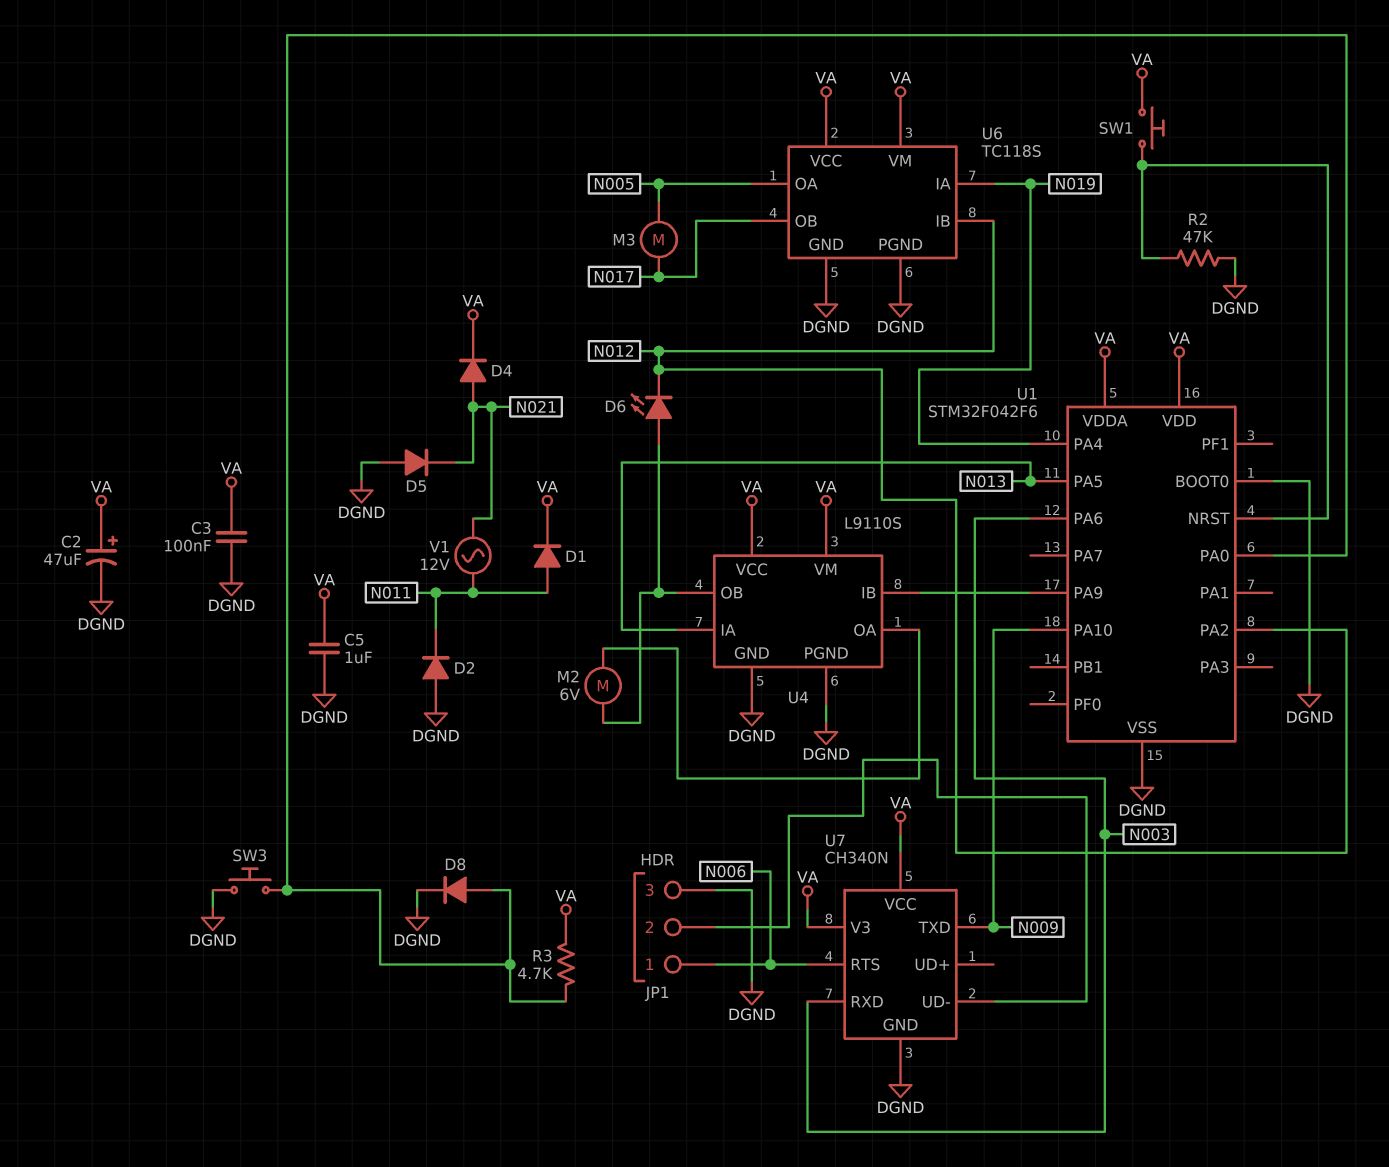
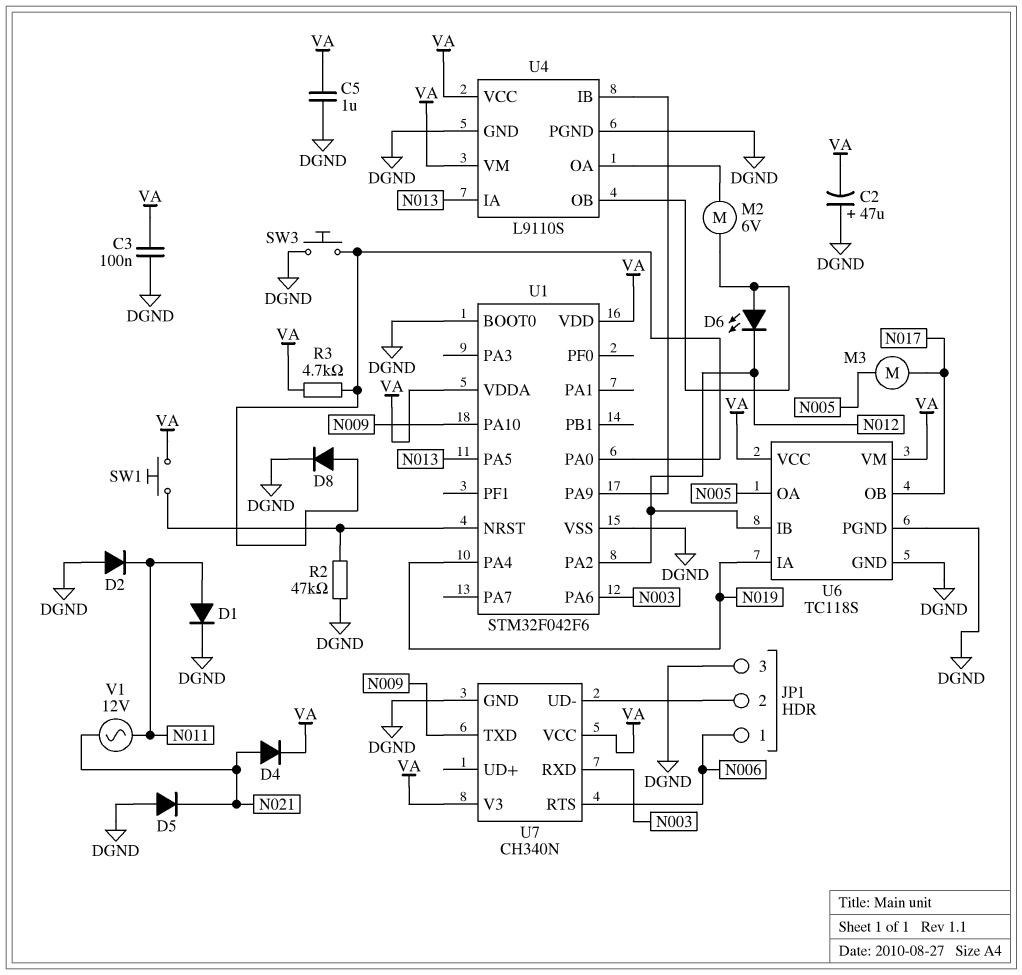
C2: 47uF (plus VA, minus DGND) -> 47uF (plus DGND, minus VA)
D1: diode (A N011, K VA) -> diode (A N011, K DGND)

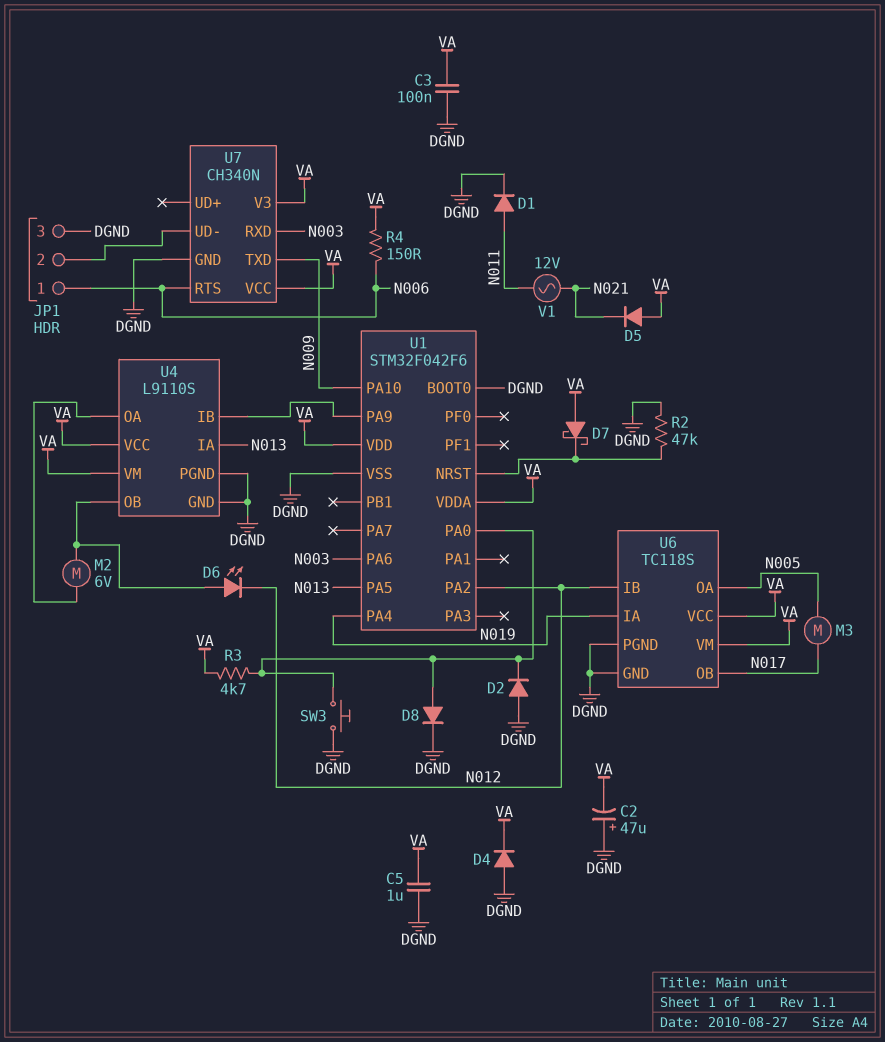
D2: diode (A DGND, K N011) -> diode (A DGND, K U1/PA0)
D4: diode (A N021, K VA) -> diode (A DGND, K VA)
D5: diode (A DGND, K N021) -> diode (A VA, K N021)
D7: none -> schottky (A VA, K U1/NRST)
R4: none -> 150 (N006, VA)
SW1: button (U1/NRST, VA) -> none

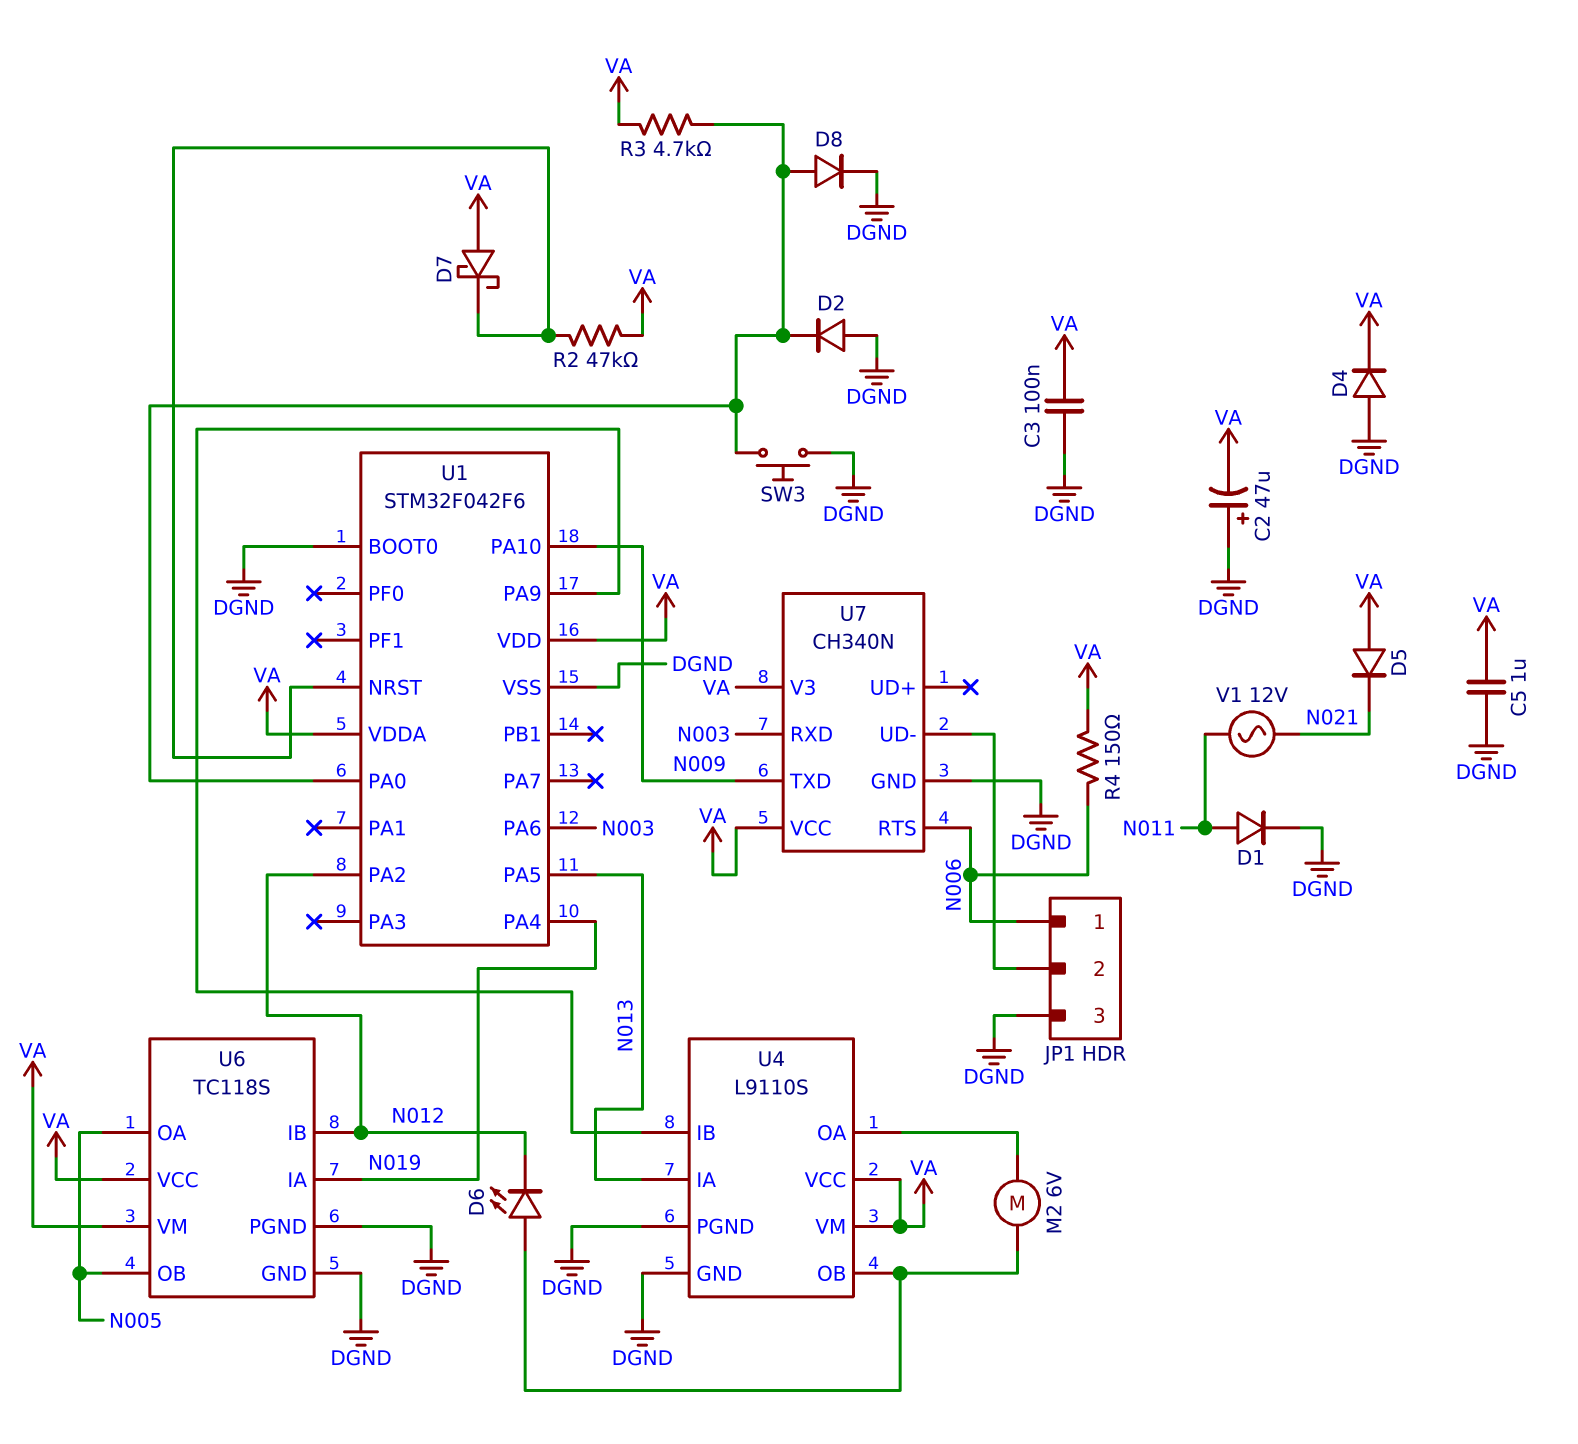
M3: motor (N005, N017) -> none
R2: 47k (DGND, U1/NRST) -> 47k (U1/NRST, VA)
U6 pin OB: N017 -> N005

